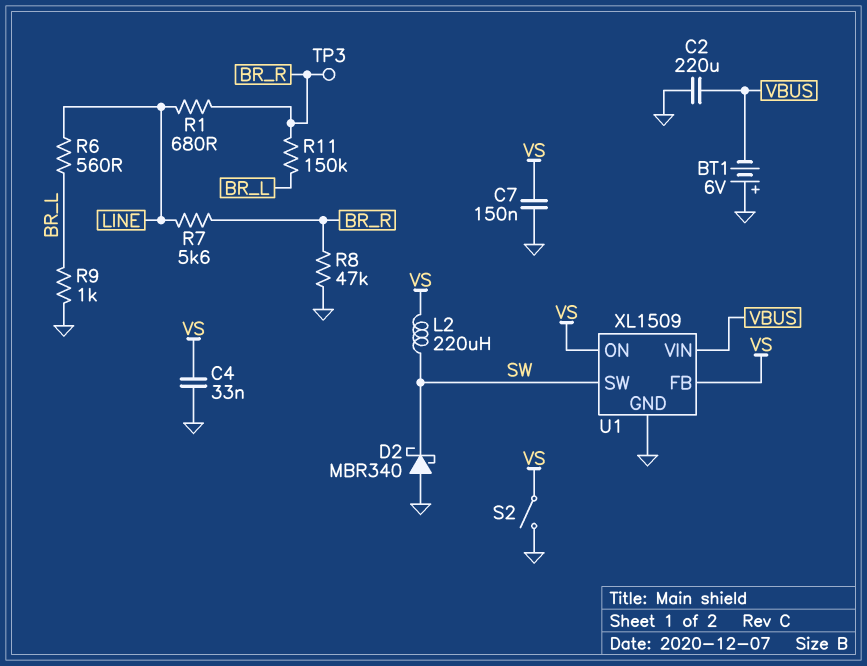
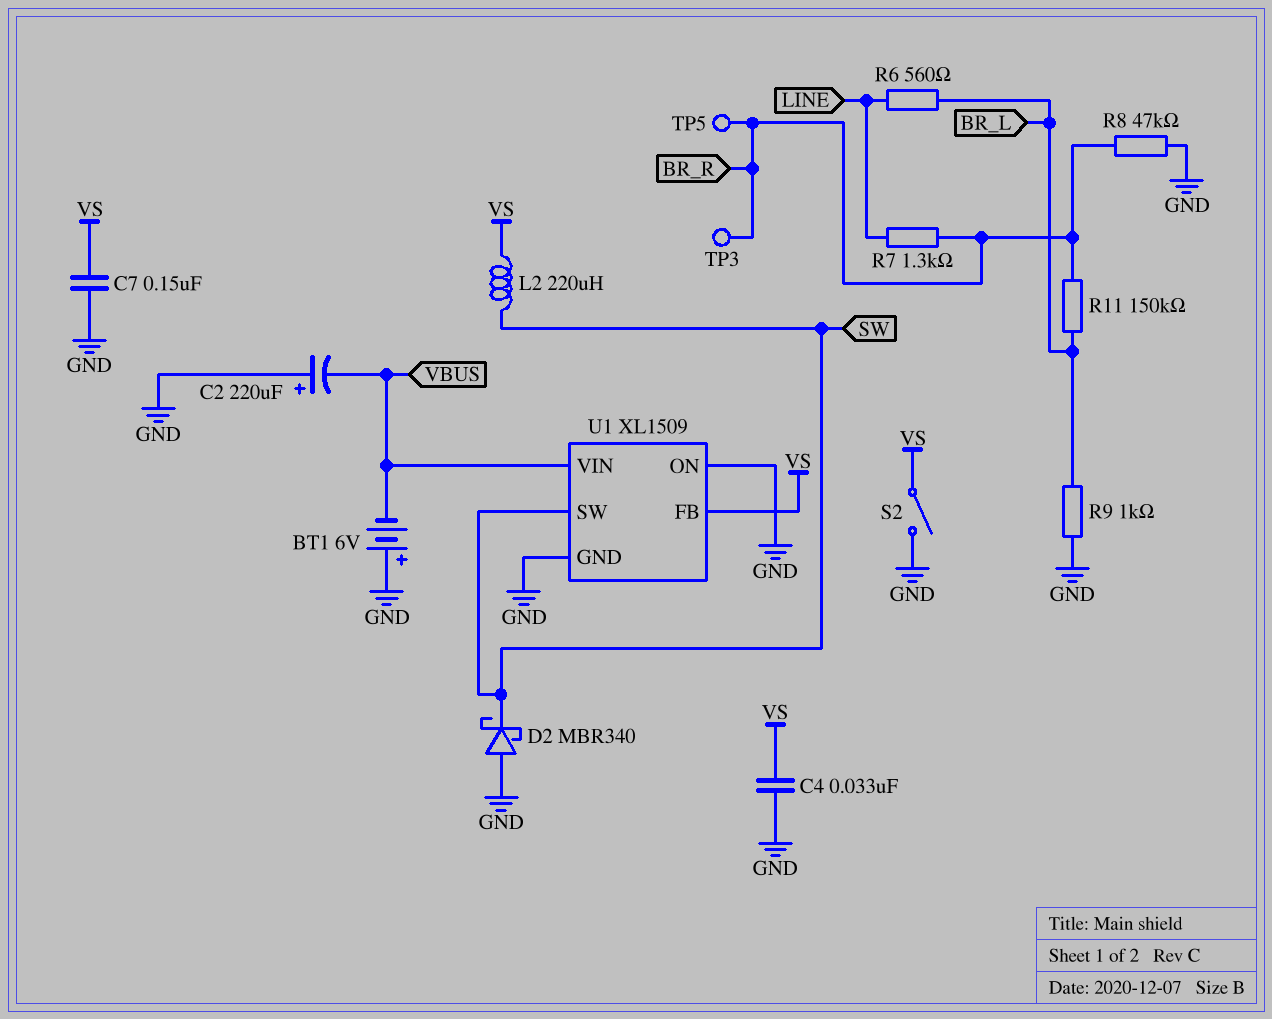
C2: 220uF (GND, VBUS) -> 220uF (plus GND, minus VBUS)
R1: 680 (BR_R, LINE) -> none
R7: 5.6k (BR_R, LINE) -> 1.3k (BR_R, LINE)
TP5: none -> test point (BR_R)
U1 pin ON: VS -> GND

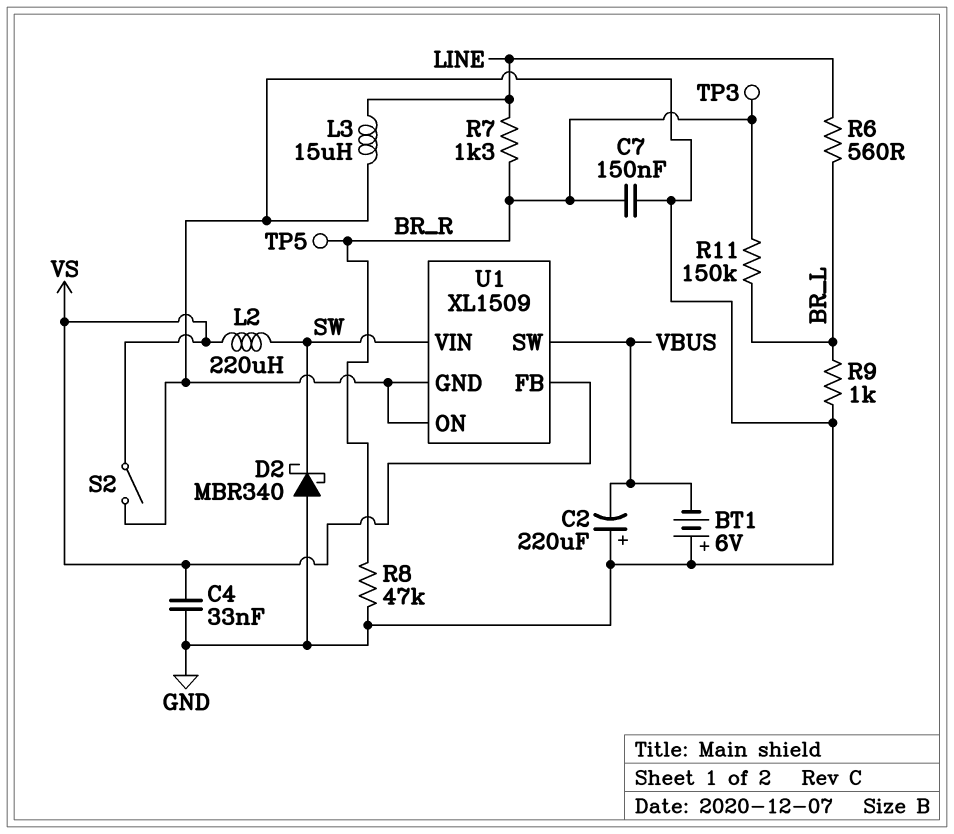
C7: 150nF (GND, VS) -> 150nF (BR_R, GND)
L3: none -> 15uH (GND, LINE)
U1 pin SW: SW -> VBUS
U1 pin VIN: VBUS -> SW

